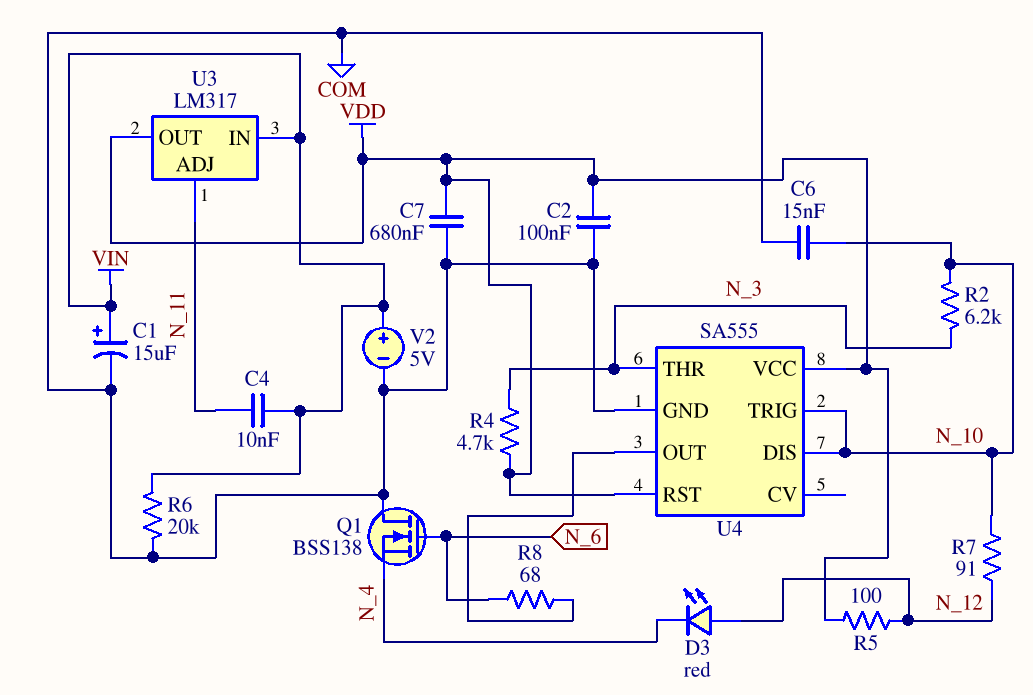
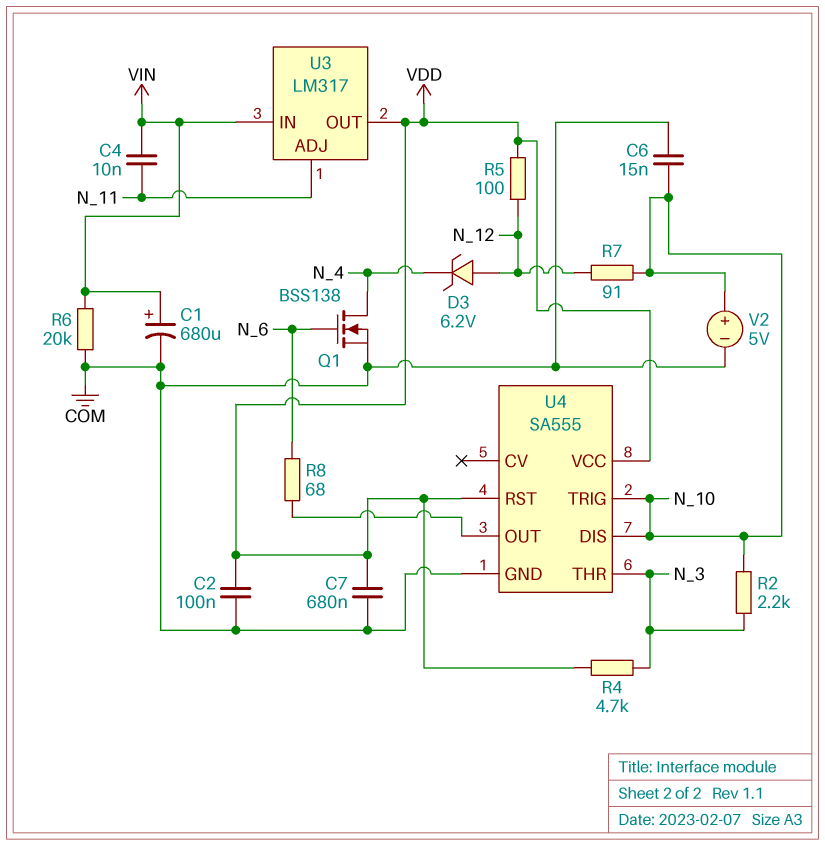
C1: 15uF (plus VIN, minus COM) -> 680uF (plus VIN, minus COM)
D3: LED red (A N_12, K N_4) -> zener 6.2V (A N_12, K N_4)
Q1: NMOS BSS138 (G N_6, D COM, S N_4) -> NMOS BSS138 (G N_6, D N_4, S COM)
R2: 6.2k (N_3, N_10) -> 2.2k (N_3, N_10)
V2: 5V (plus VIN, minus COM) -> 5V (plus N_10, minus COM)

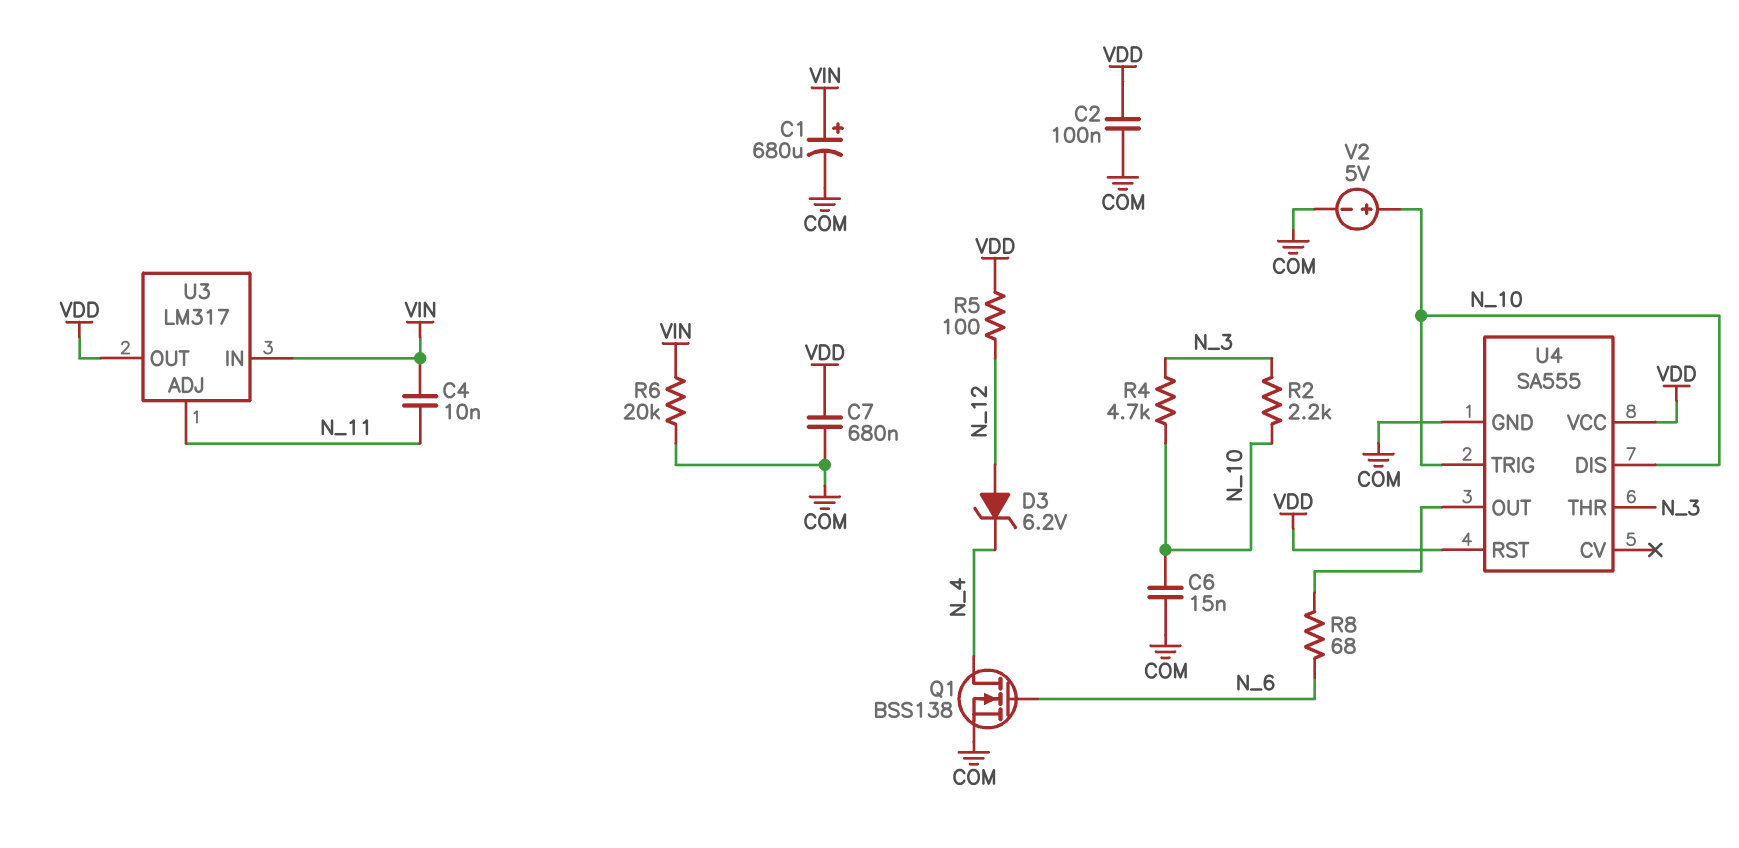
R4: 4.7k (N_3, VDD) -> 4.7k (N_3, N_10)
R7: 91 (N_10, N_12) -> none

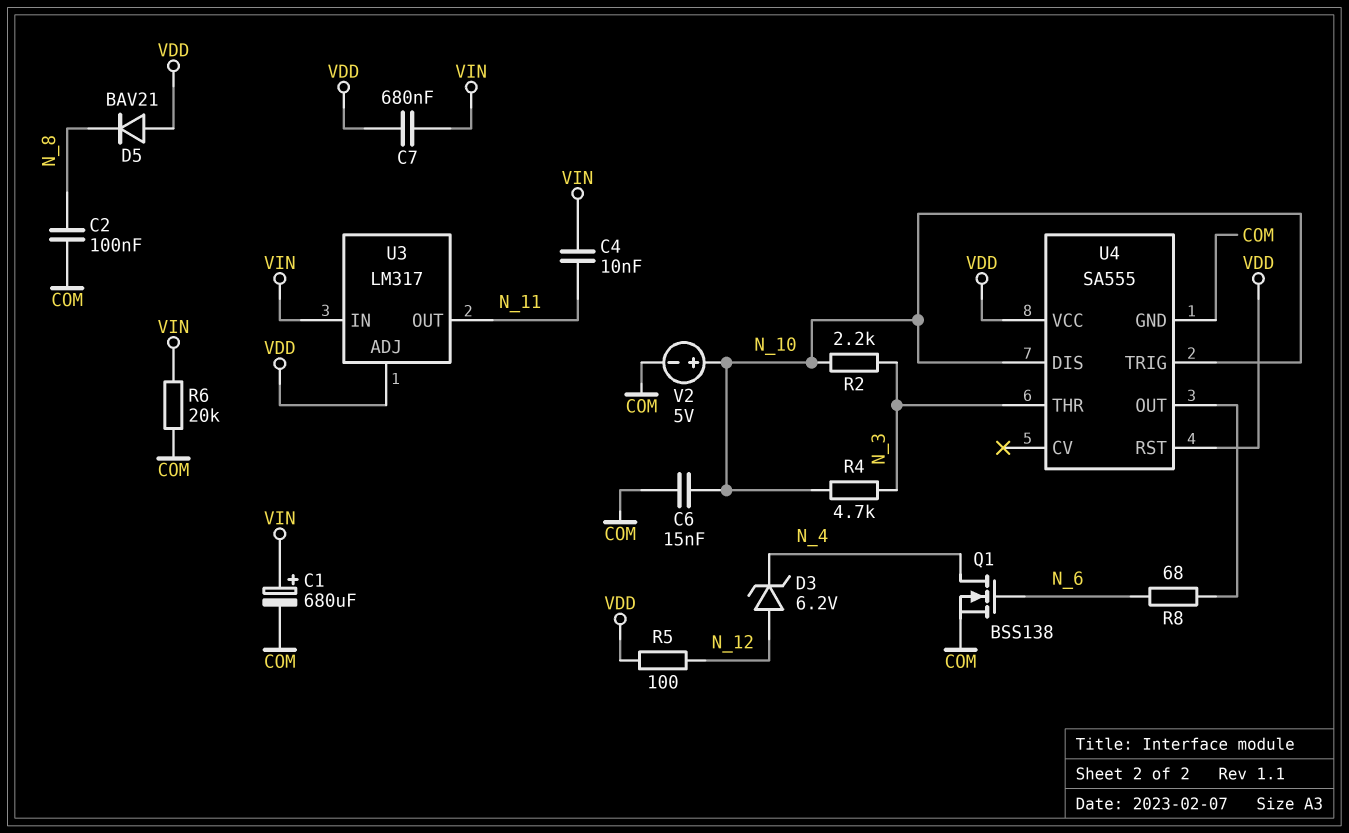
C2: 100nF (COM, VDD) -> 100nF (COM, N_8)
C7: 680nF (COM, VDD) -> 680nF (VDD, VIN)
D5: none -> diode BAV21 (A VDD, K N_8)
U3 pin ADJ: N_11 -> VDD
U3 pin OUT: VDD -> N_11

